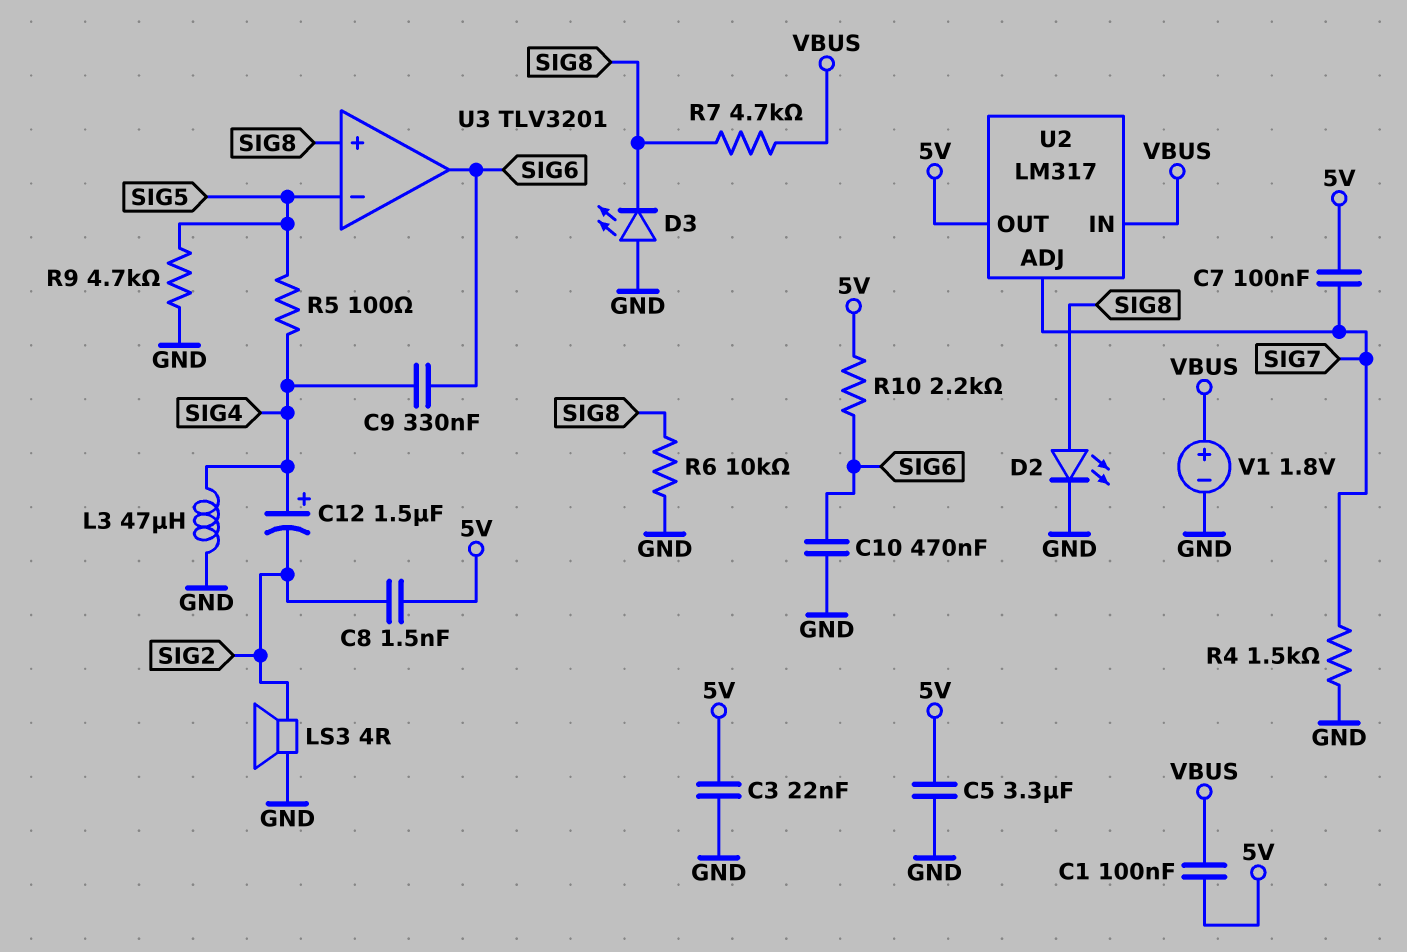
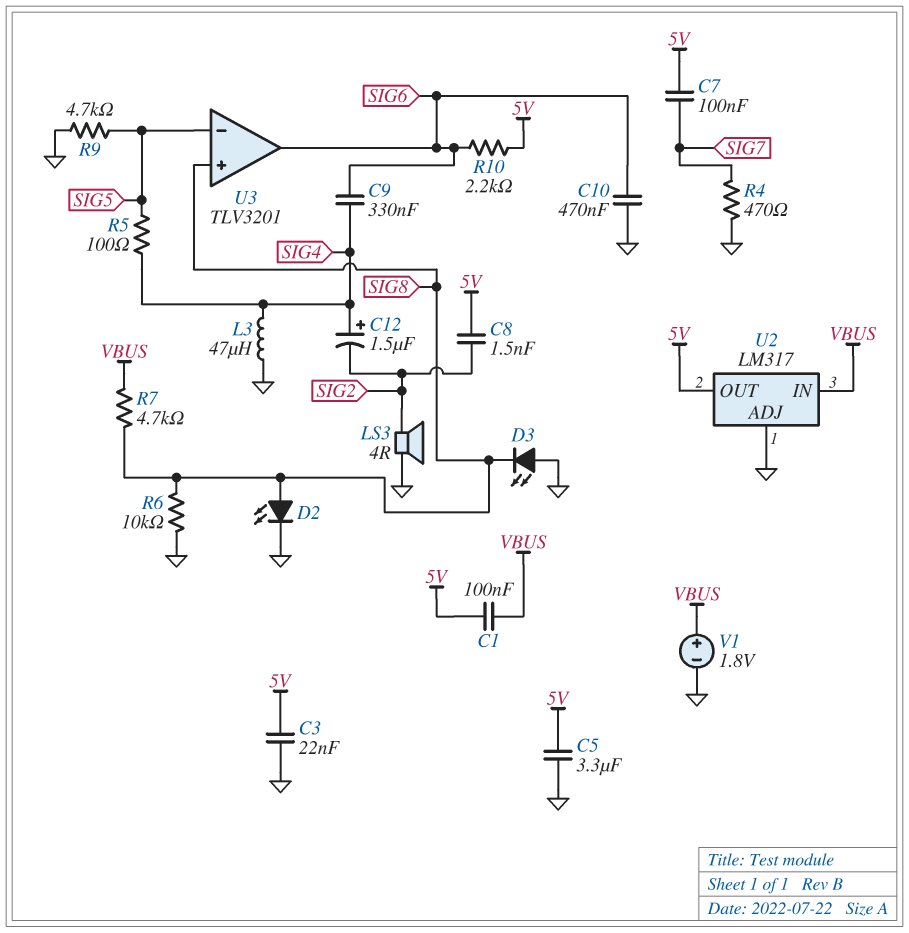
R4: 1.5k (GND, SIG7) -> 470 (GND, SIG7)
U2 pin ADJ: SIG7 -> GND

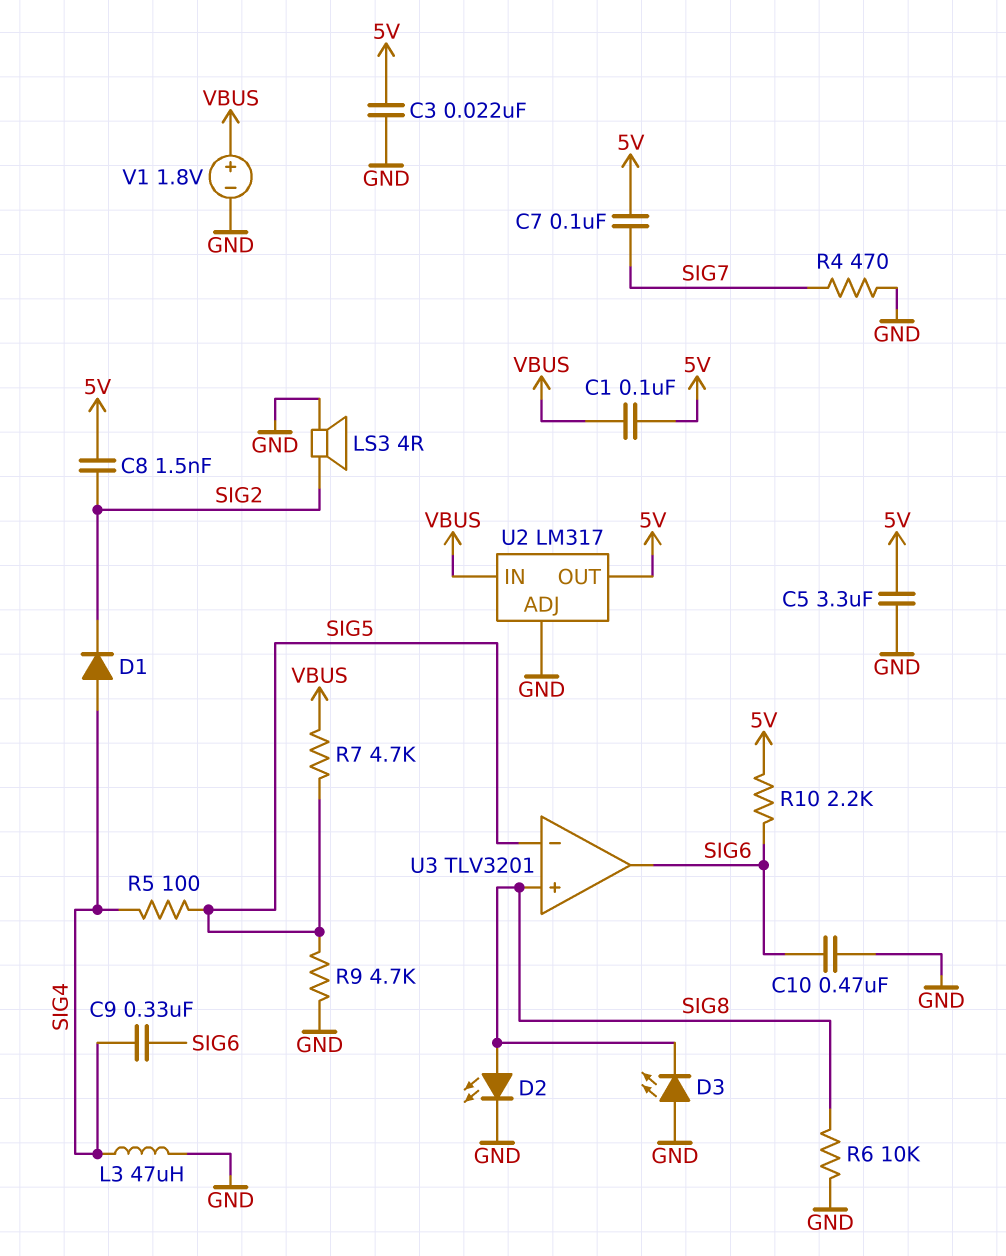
C12: 1.5uF (plus SIG4, minus SIG2) -> none
D1: none -> diode (A SIG4, K SIG2)
R7: 4.7k (SIG8, VBUS) -> 4.7k (SIG5, VBUS)

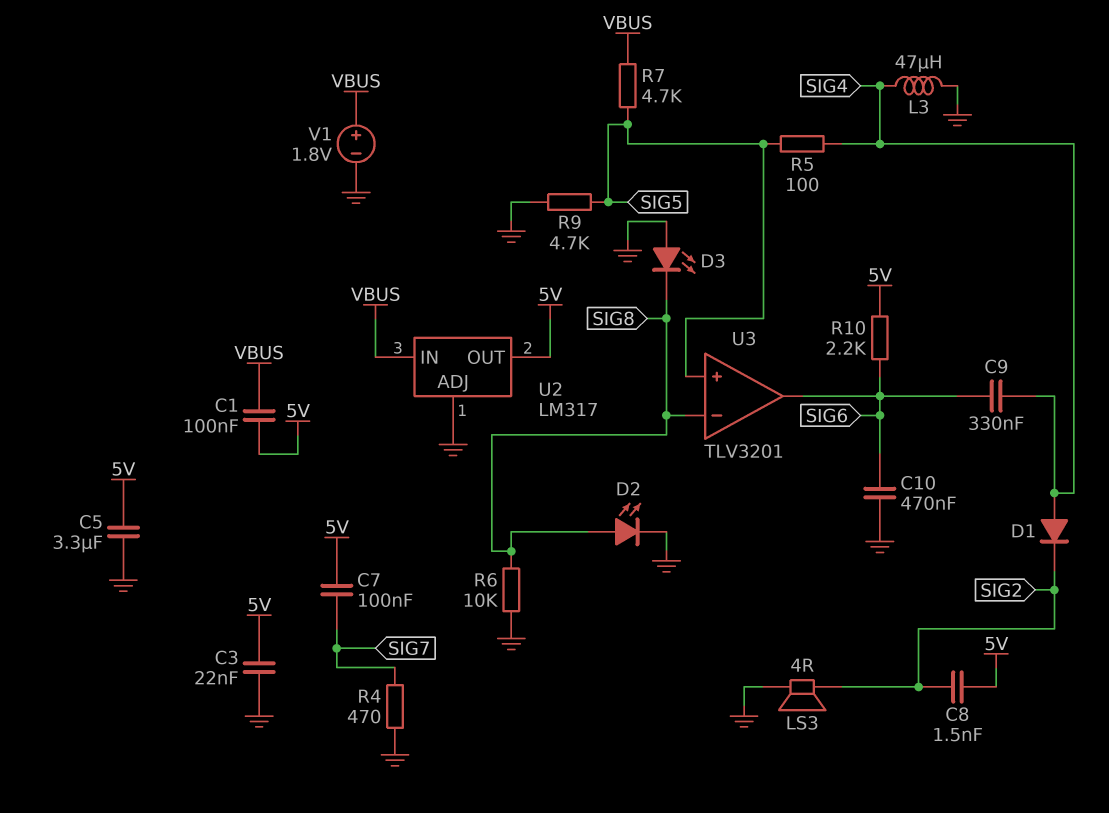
U3 pin in+: SIG8 -> SIG5
U3 pin in-: SIG5 -> SIG8

